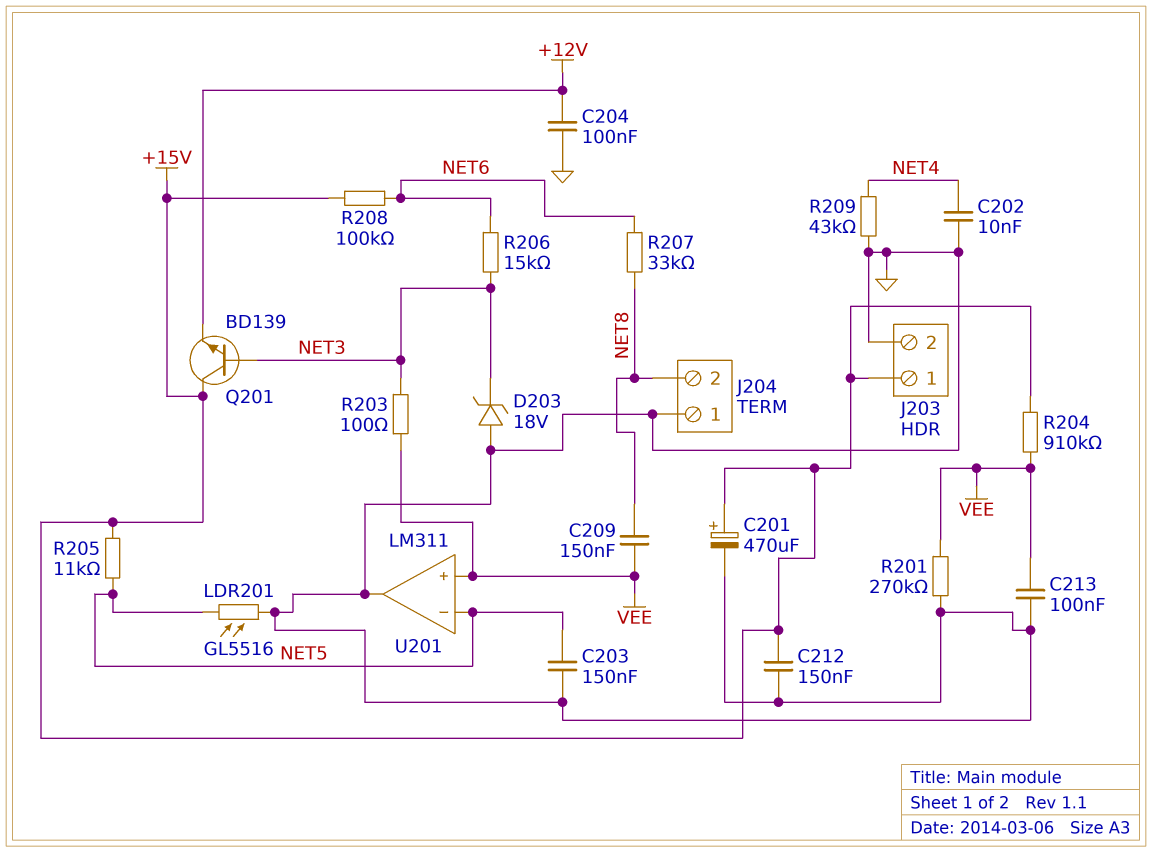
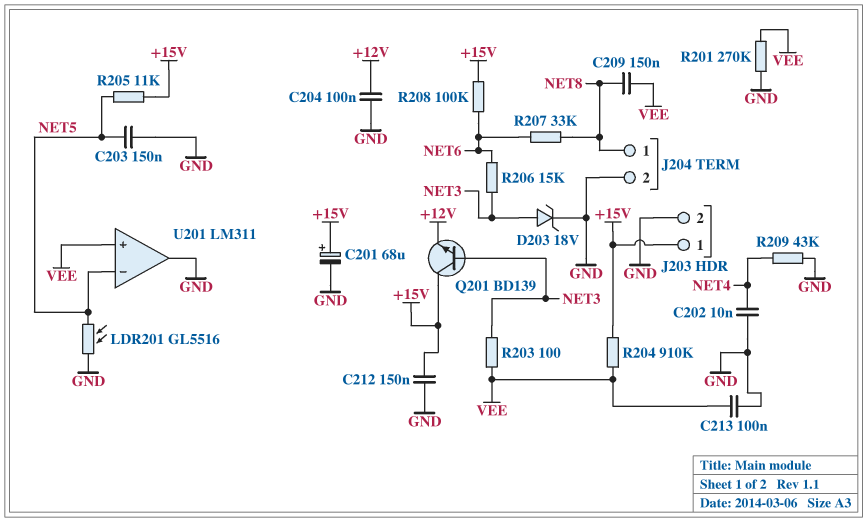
C201: 470uF (plus +15V, minus GND) -> 68uF (plus +15V, minus GND)
D203: zener 18V (A GND, K NET3) -> zener 18V (A NET3, K GND)
J204 pin 1: GND -> NET8
J204 pin 2: NET8 -> GND

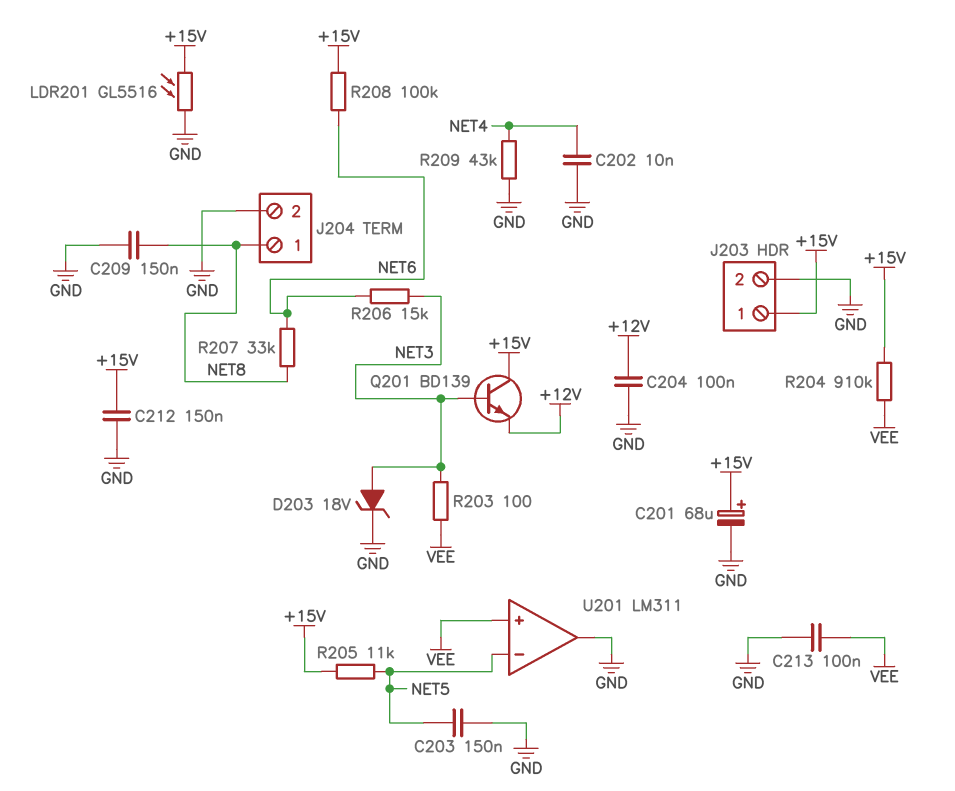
C209: 150nF (NET8, VEE) -> 150nF (GND, NET8)
LDR201: GL5516 (GND, NET5) -> GL5516 (+15V, GND)
R201: 270k (GND, VEE) -> none

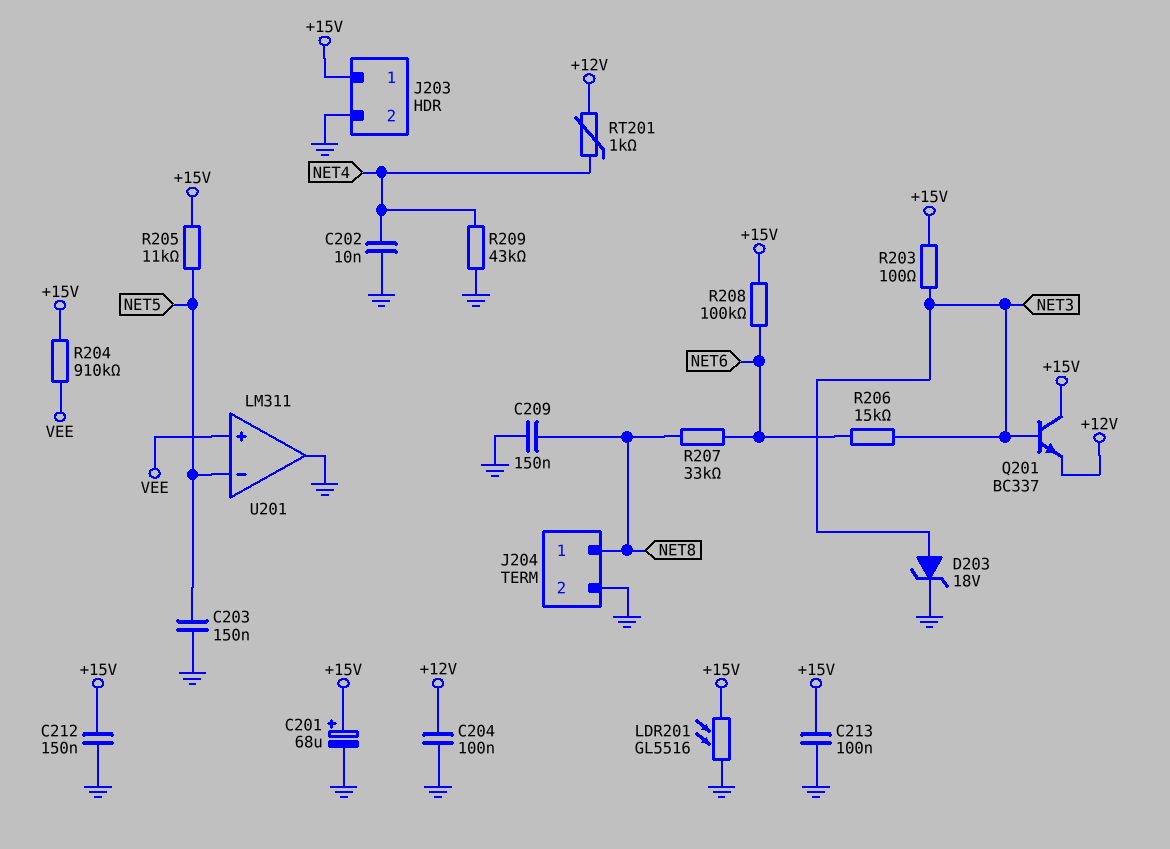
C213: 100nF (GND, VEE) -> 100nF (+15V, GND)
Q201: NPN BD139 (B NET3, C +15V, E +12V) -> NPN BC337 (B NET3, C +15V, E +12V)
R203: 100 (NET3, VEE) -> 100 (+15V, NET3)
RT201: none -> 1k (+12V, NET4)

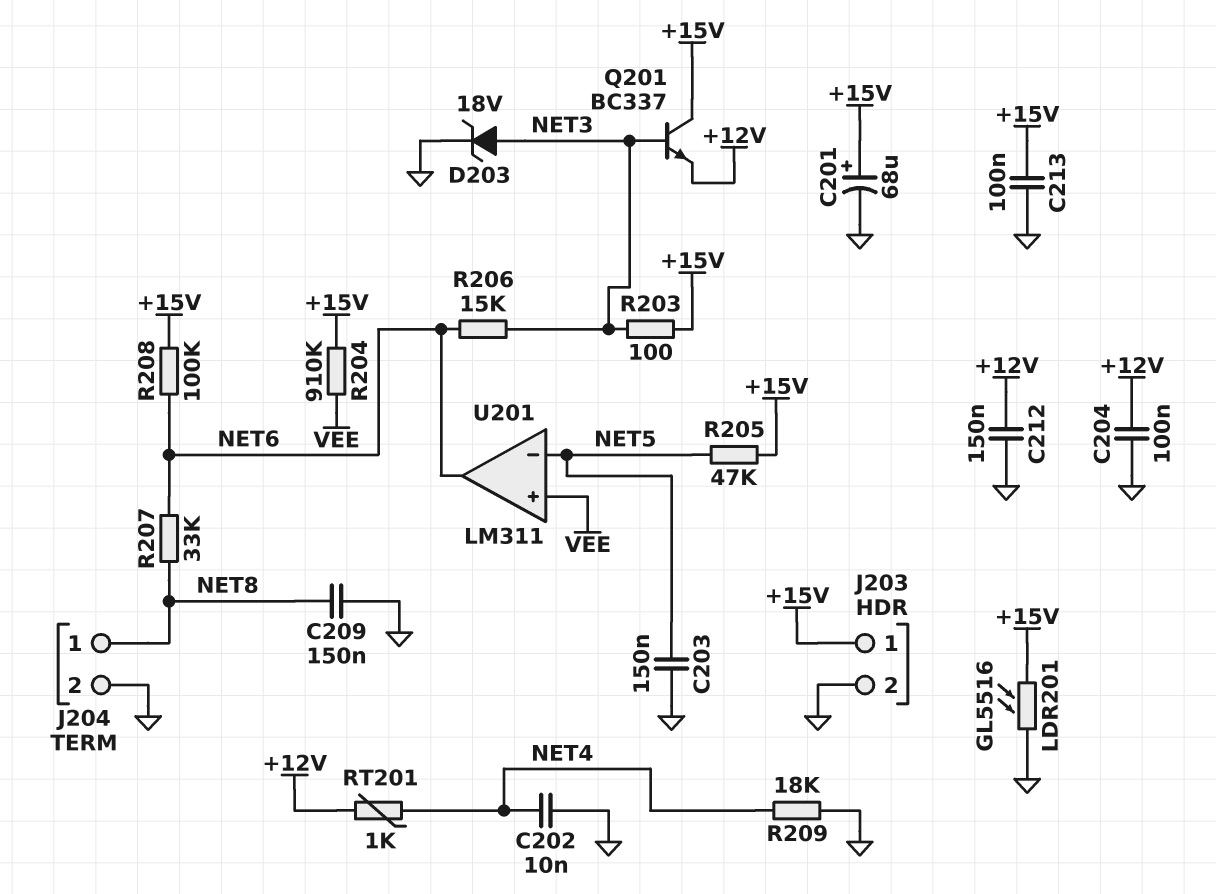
C212: 150nF (+15V, GND) -> 150nF (+12V, GND)
R205: 11k (+15V, NET5) -> 47k (+15V, NET5)
R209: 43k (GND, NET4) -> 18k (GND, NET4)
U201 pin out: GND -> NET6

